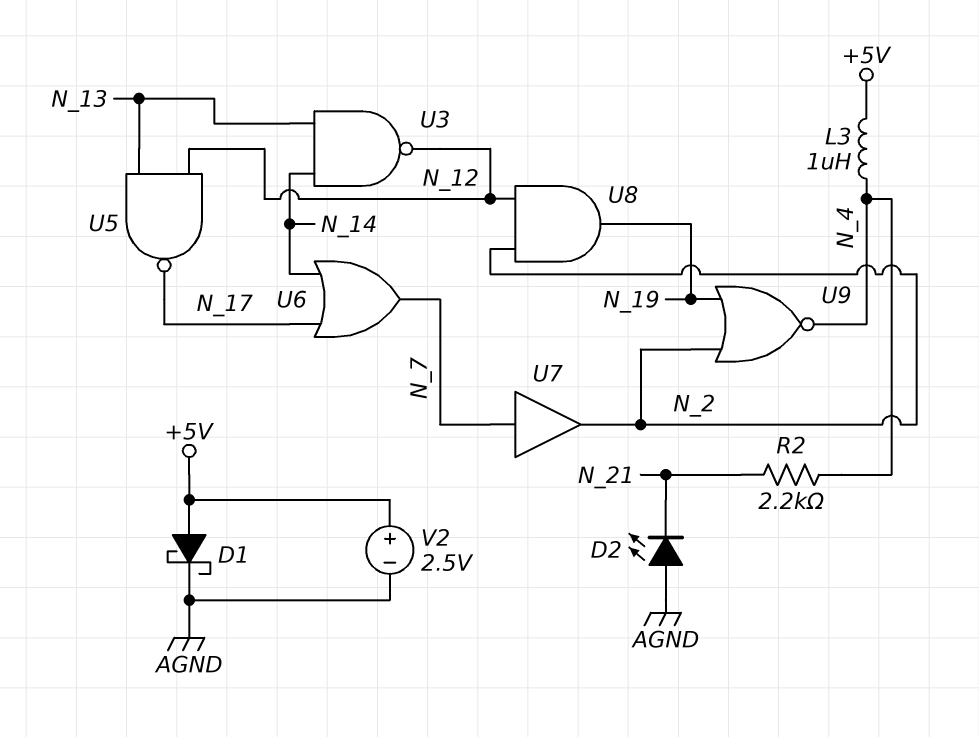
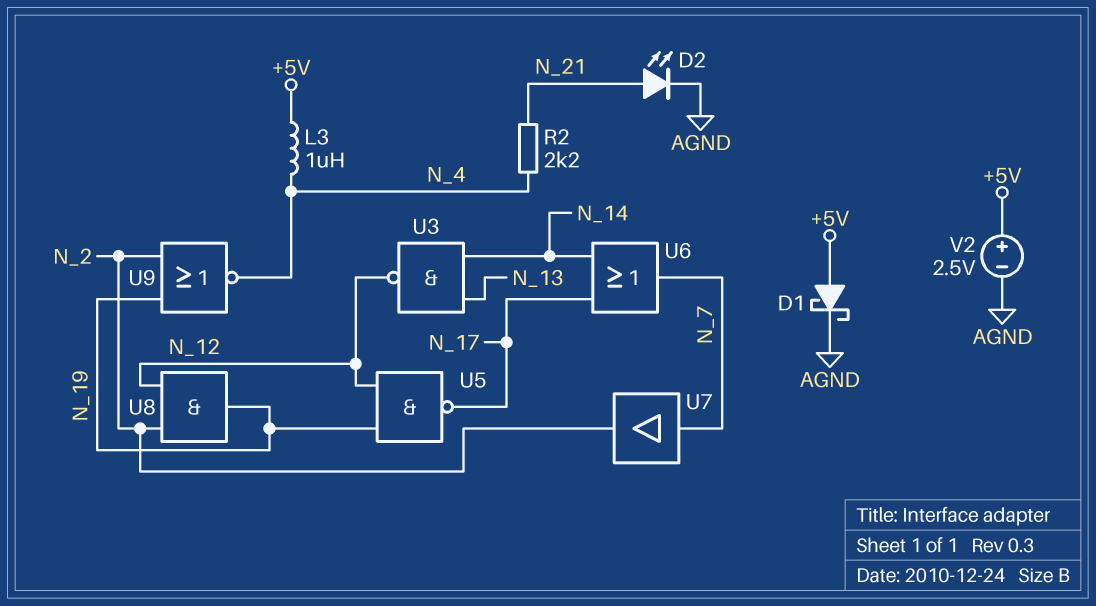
D2: LED (A AGND, K N_21) -> LED (A N_21, K AGND)
U5: NAND (in N_12, in N_13, out N_17) -> NAND (in N_12, in N_19, out N_17)

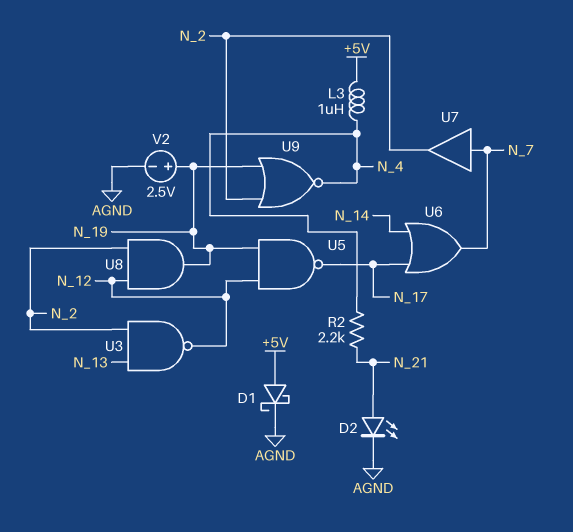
U3: NAND (in N_13, in N_14, out N_12) -> NAND (in N_2, in N_13, out N_12)
V2: 2.5V (plus +5V, minus AGND) -> 2.5V (plus N_19, minus AGND)

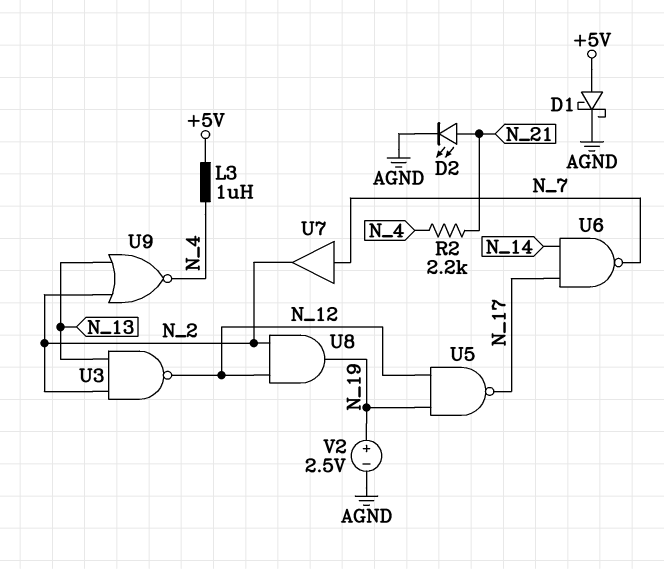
U6: OR (in N_14, in N_17, out N_7) -> NAND (in N_14, in N_17, out N_7)
U9: NOR (in N_2, in N_19, out N_4) -> NOR (in N_2, in N_13, out N_4)

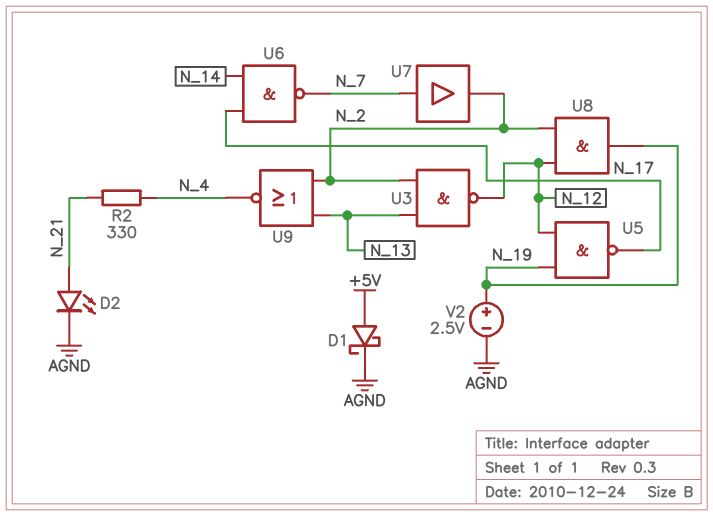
L3: 1uH (+5V, N_4) -> none
R2: 2.2k (N_4, N_21) -> 330 (N_4, N_21)

